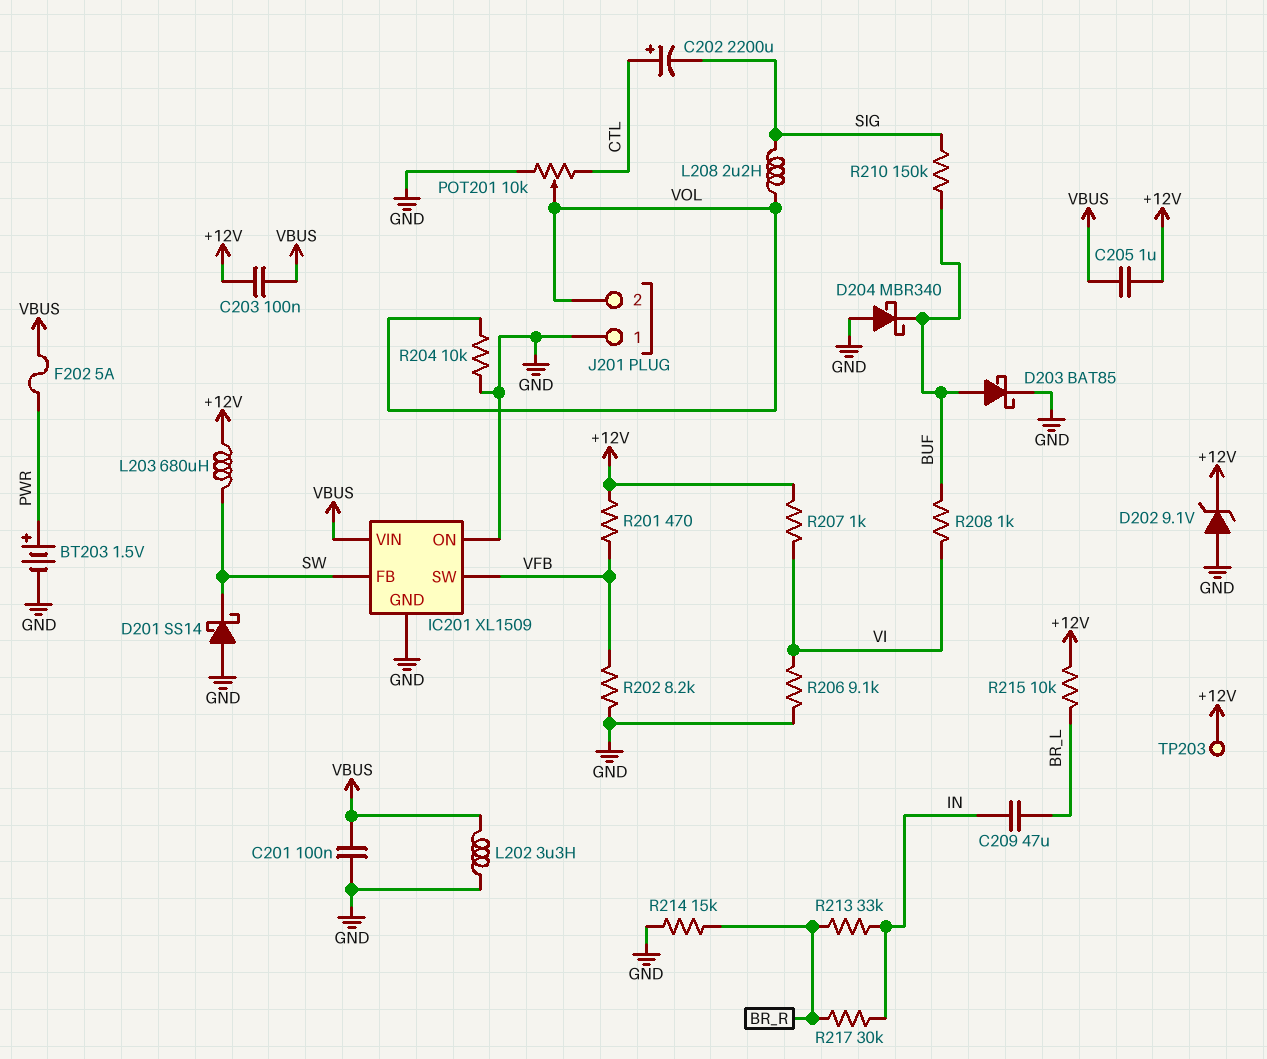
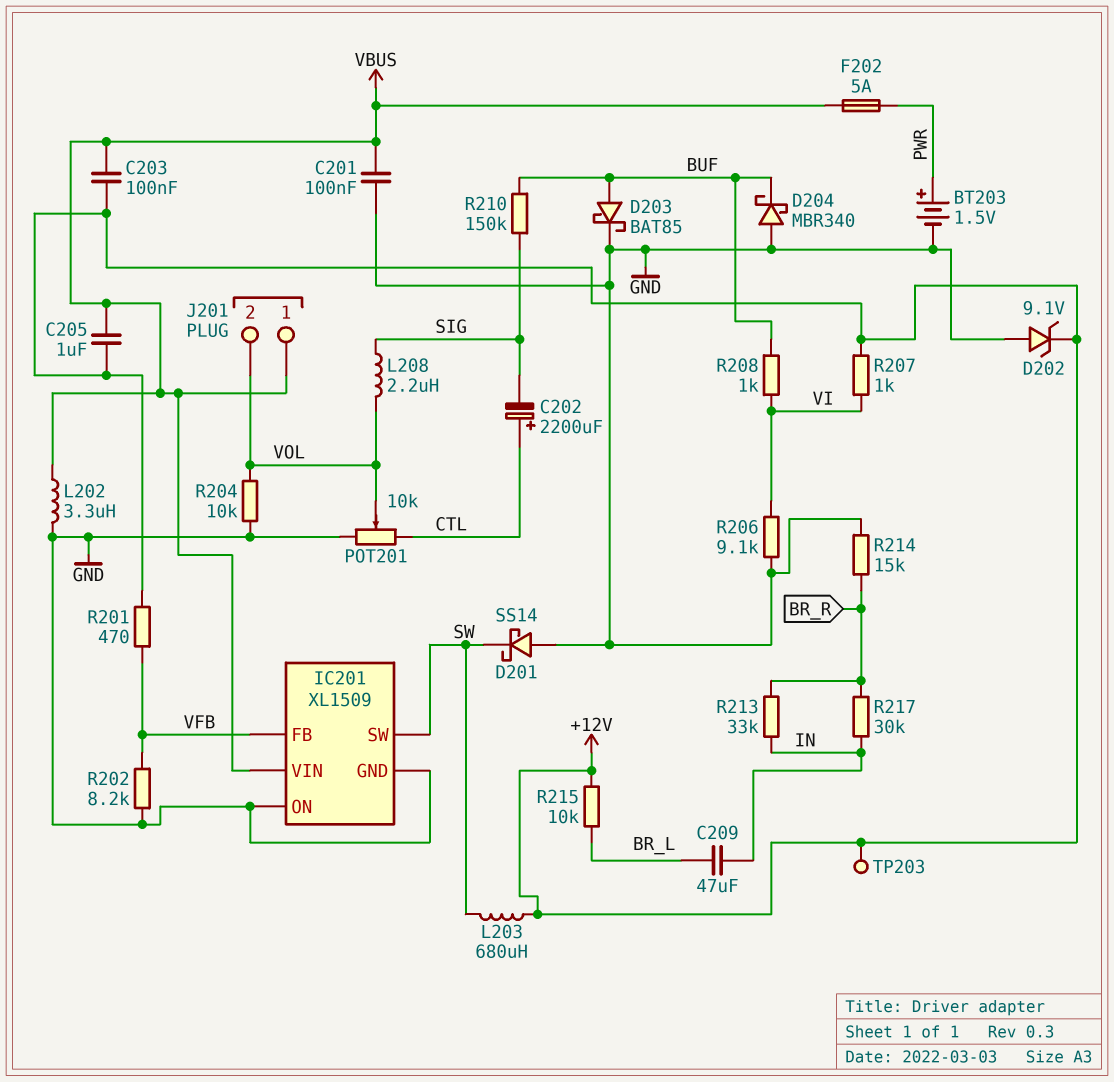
IC201 pin FB: SW -> VFB
IC201 pin SW: VFB -> SW
J201 pin 1: GND -> VBUS

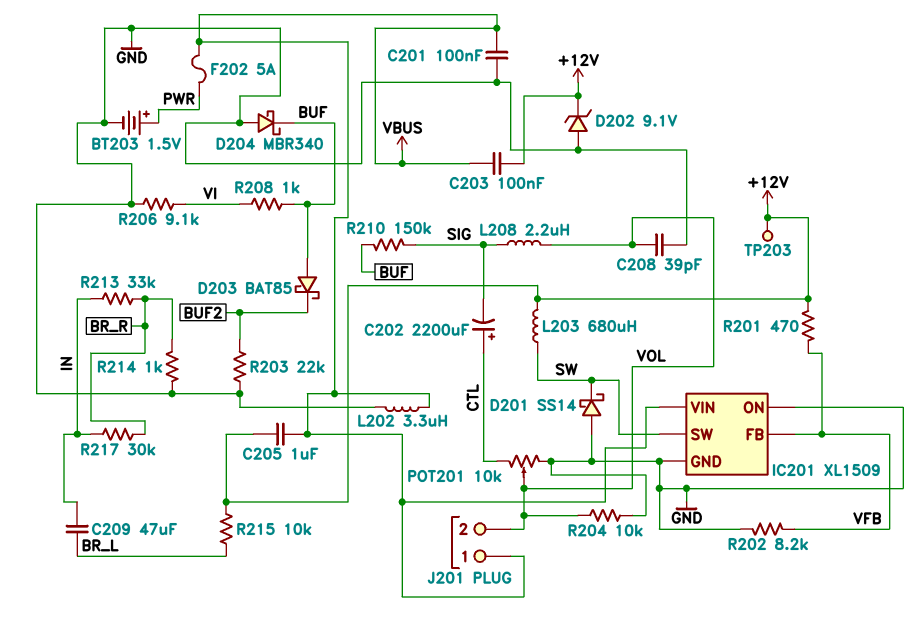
C208: none -> 39pF (GND, VOL)
D203: schottky BAT85 (A BUF, K GND) -> schottky BAT85 (A BUF, K BUF2)
R203: none -> 22k (BUF2, GND)
R207: 1k (+12V, VI) -> none
R214: 15k (BR_R, GND) -> 1k (BR_R, GND)

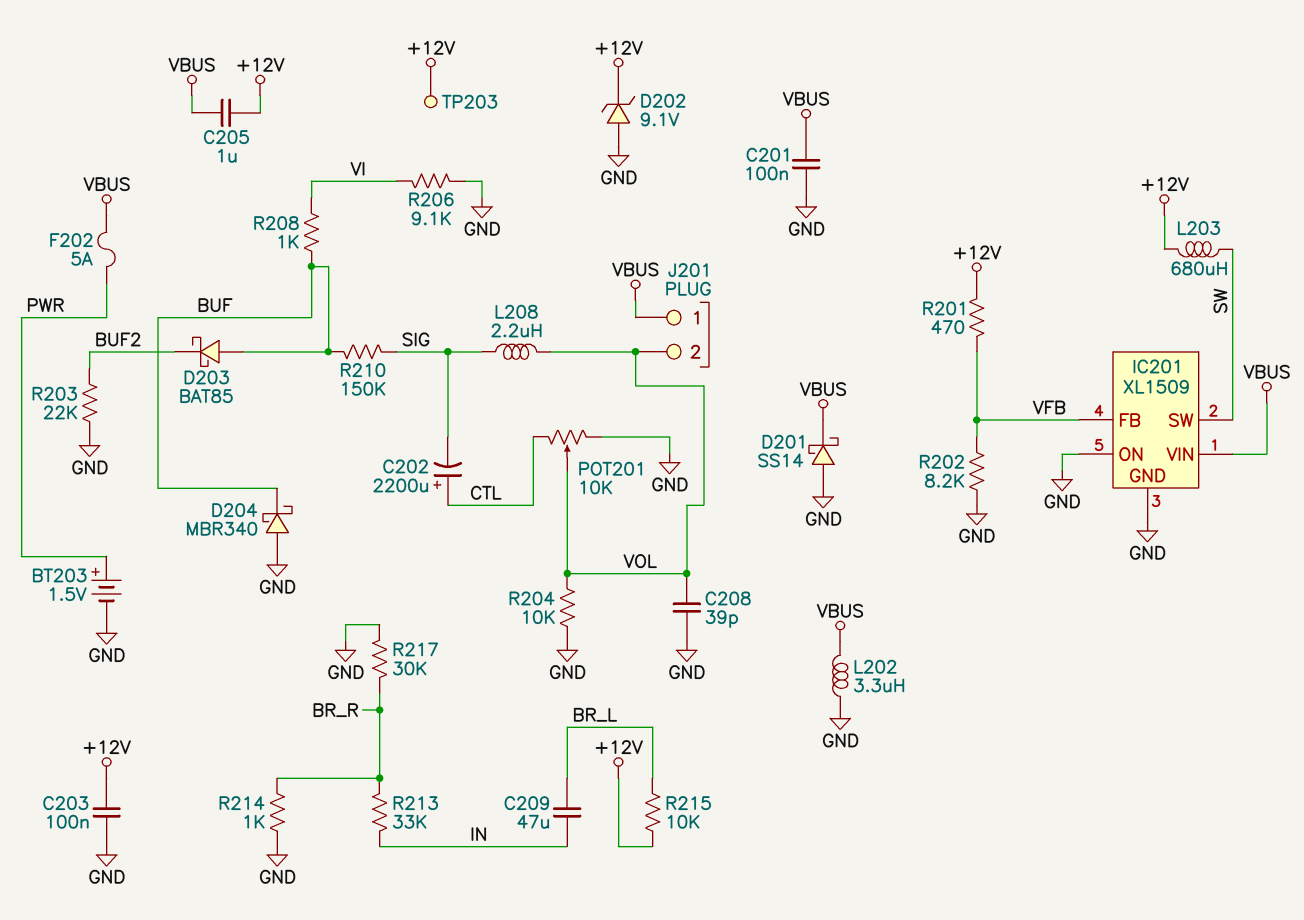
C203: 100nF (+12V, VBUS) -> 100nF (+12V, GND)
D201: schottky SS14 (A GND, K SW) -> schottky SS14 (A GND, K VBUS)
R217: 30k (BR_R, IN) -> 30k (BR_R, GND)

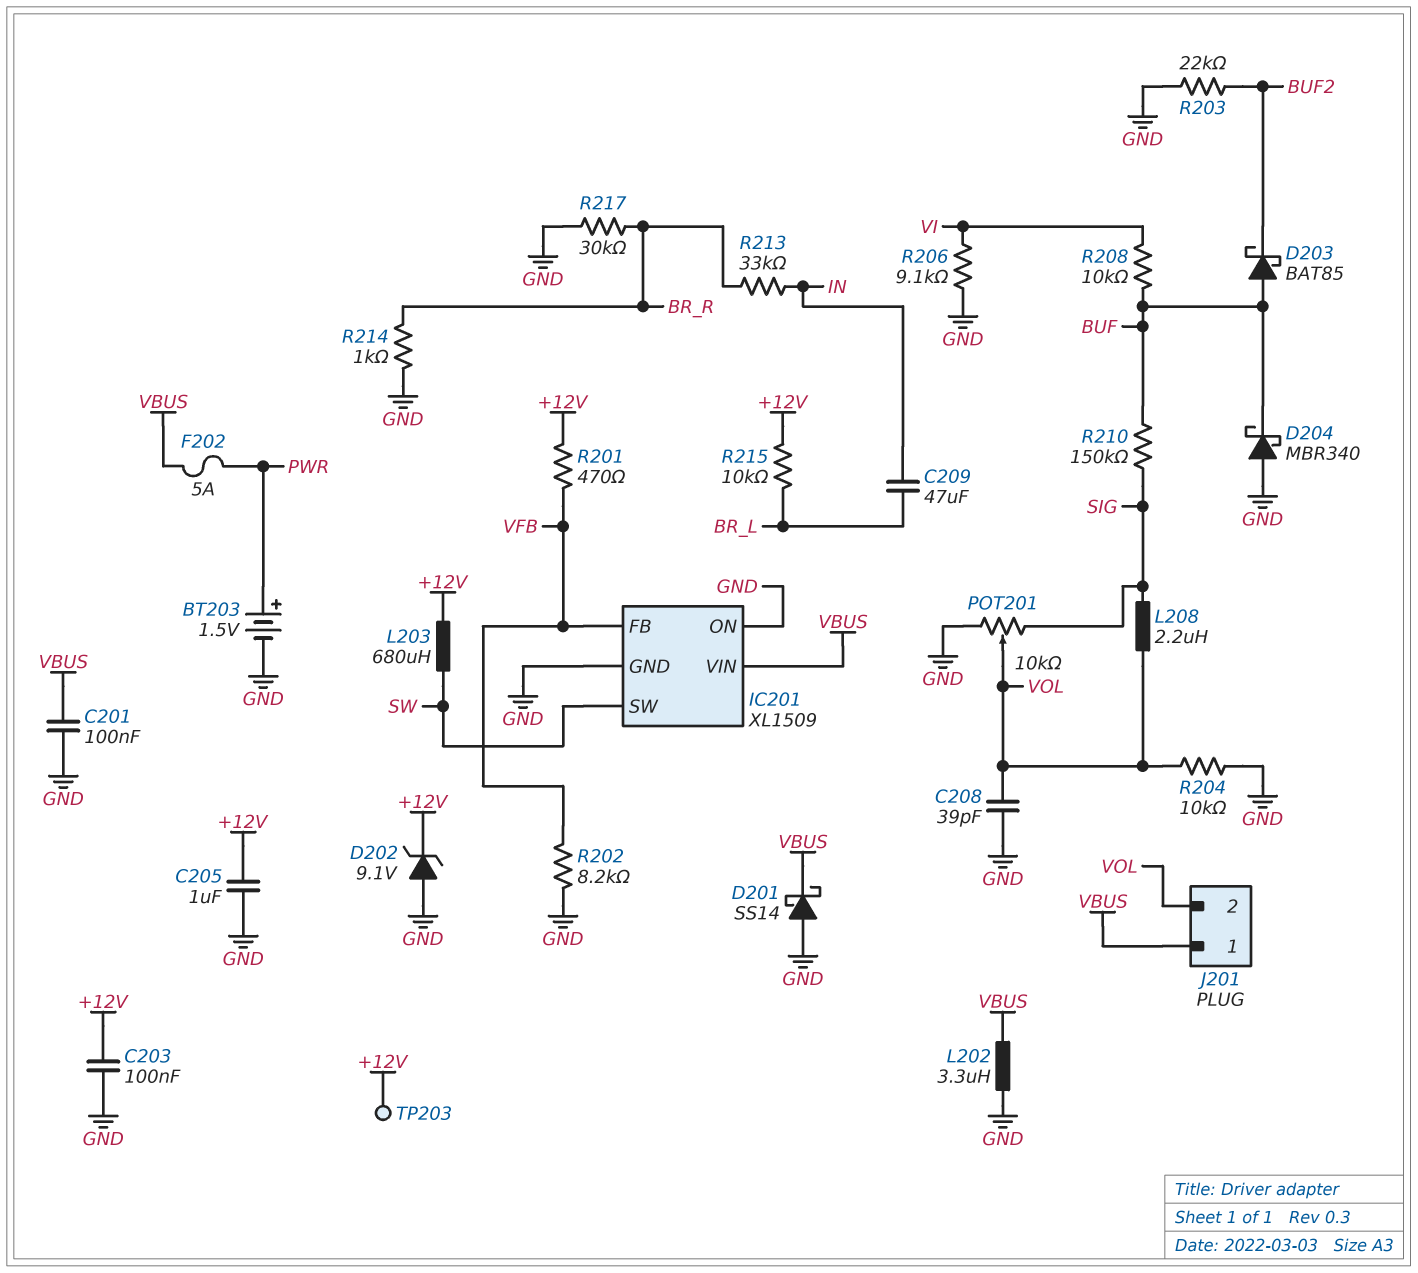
C202: 2200uF (plus CTL, minus SIG) -> none
C205: 1uF (+12V, VBUS) -> 1uF (+12V, GND)
POT201: 10k (CTL, GND, wiper VOL) -> 10k (GND, SIG, wiper VOL)
R208: 1k (BUF, VI) -> 10k (BUF, VI)

